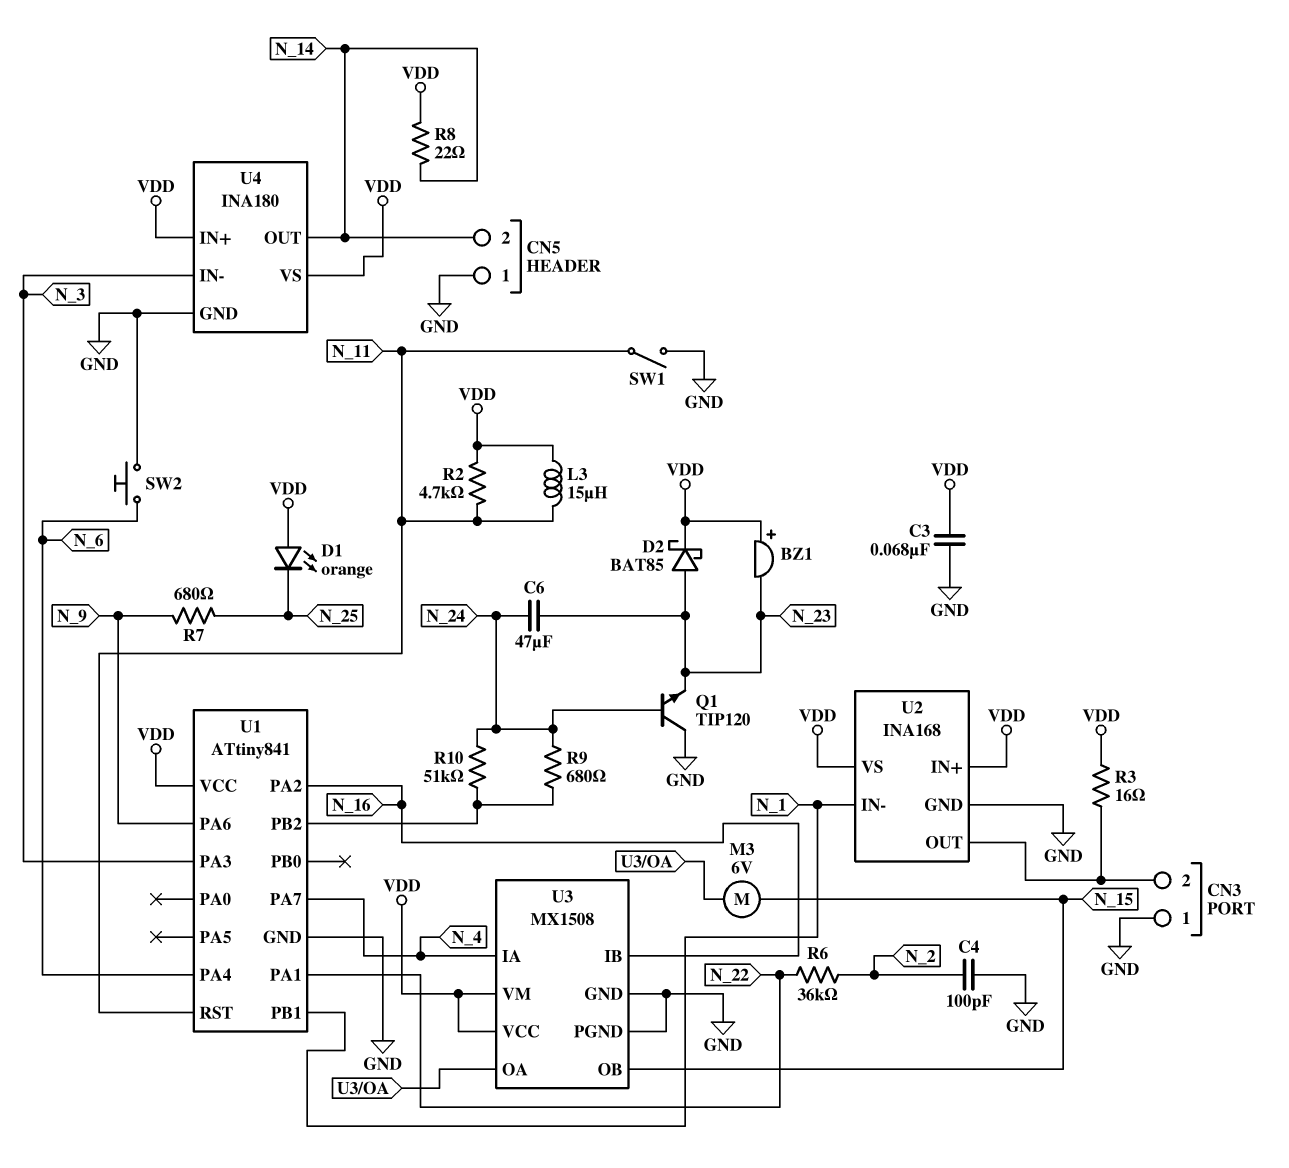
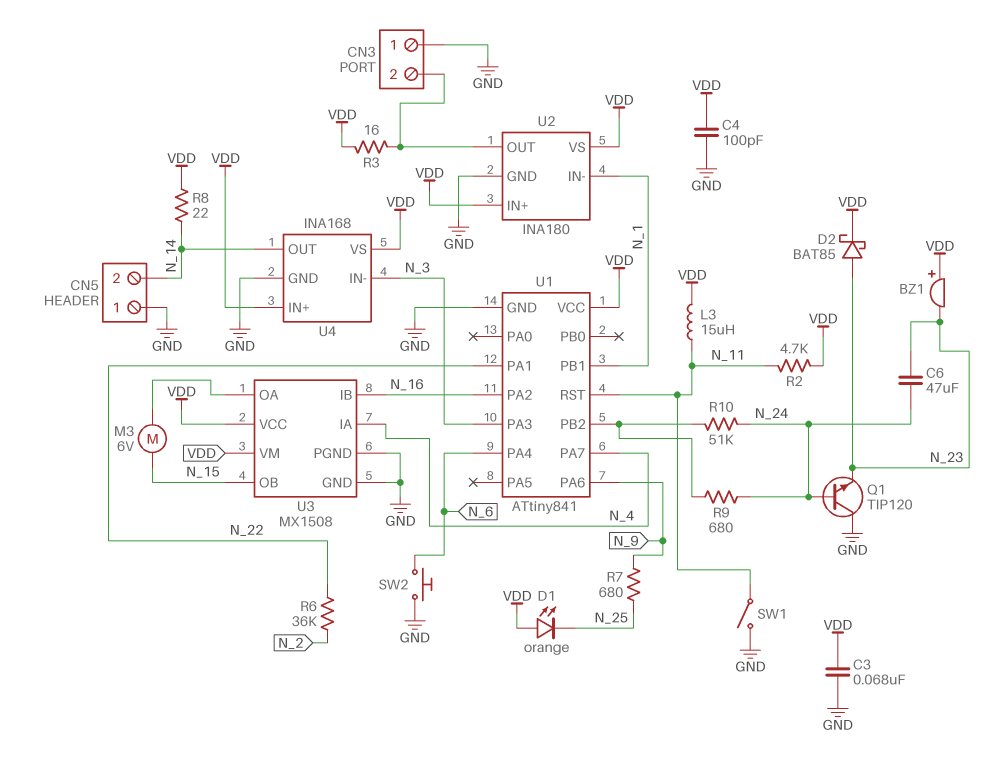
C4: 100pF (GND, N_2) -> 100pF (GND, VDD)
U2: INA168 -> INA180
U4: INA180 -> INA168

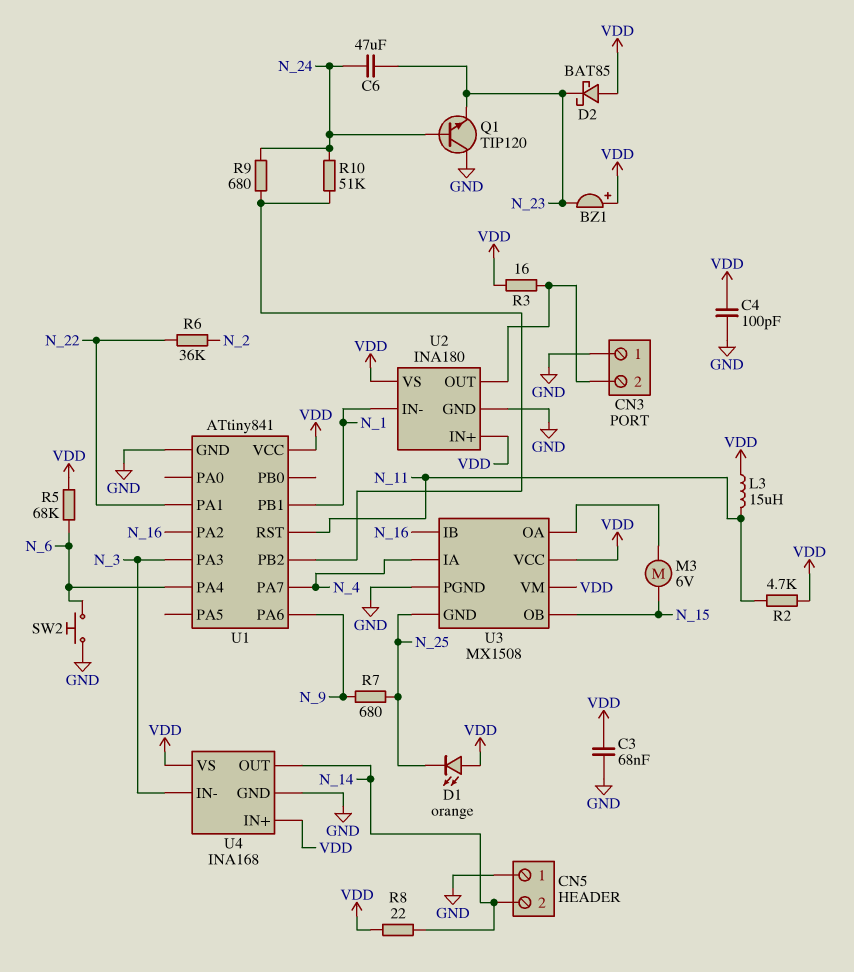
D2: schottky BAT85 (A N_23, K VDD) -> schottky BAT85 (A VDD, K N_23)
R5: none -> 68k (N_6, VDD)
SW1: switch (GND, N_11) -> none
U3 pin GND: GND -> N_25

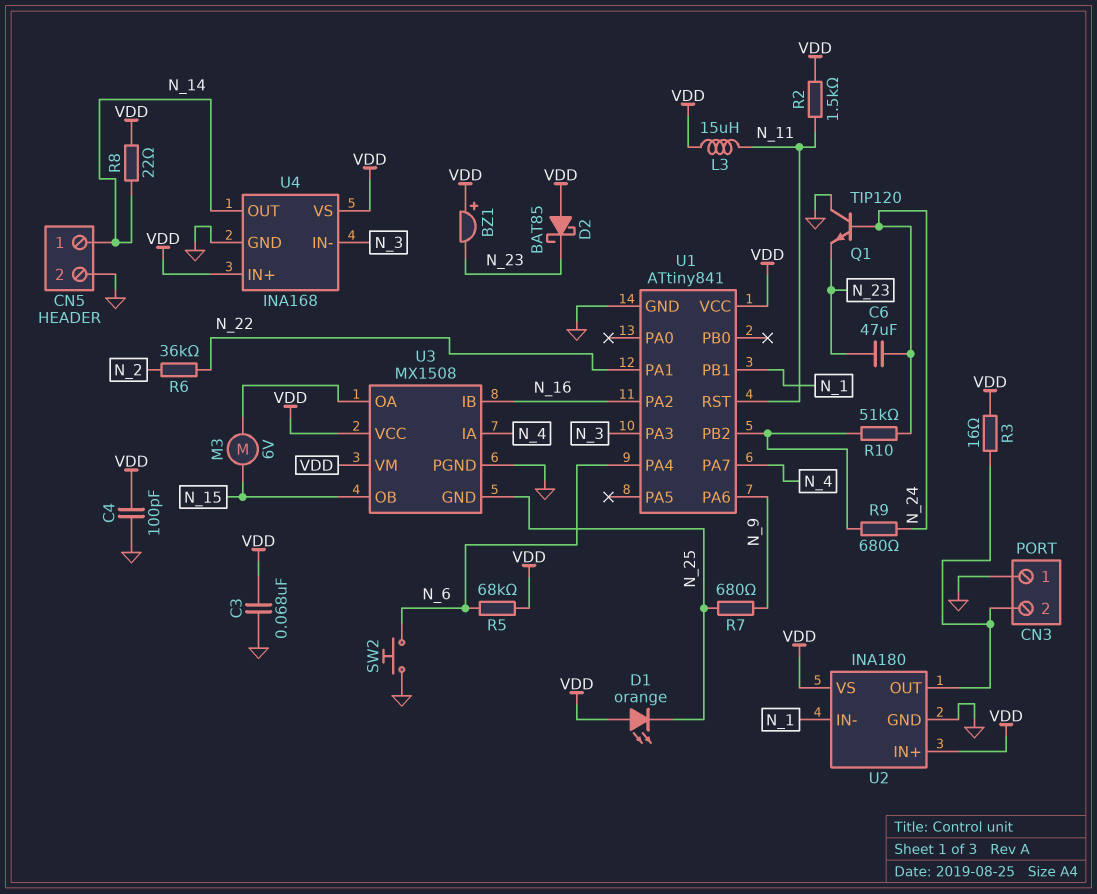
CN5 pin 1: GND -> N_14
CN5 pin 2: N_14 -> GND
R2: 4.7k (N_11, VDD) -> 1.5k (N_11, VDD)

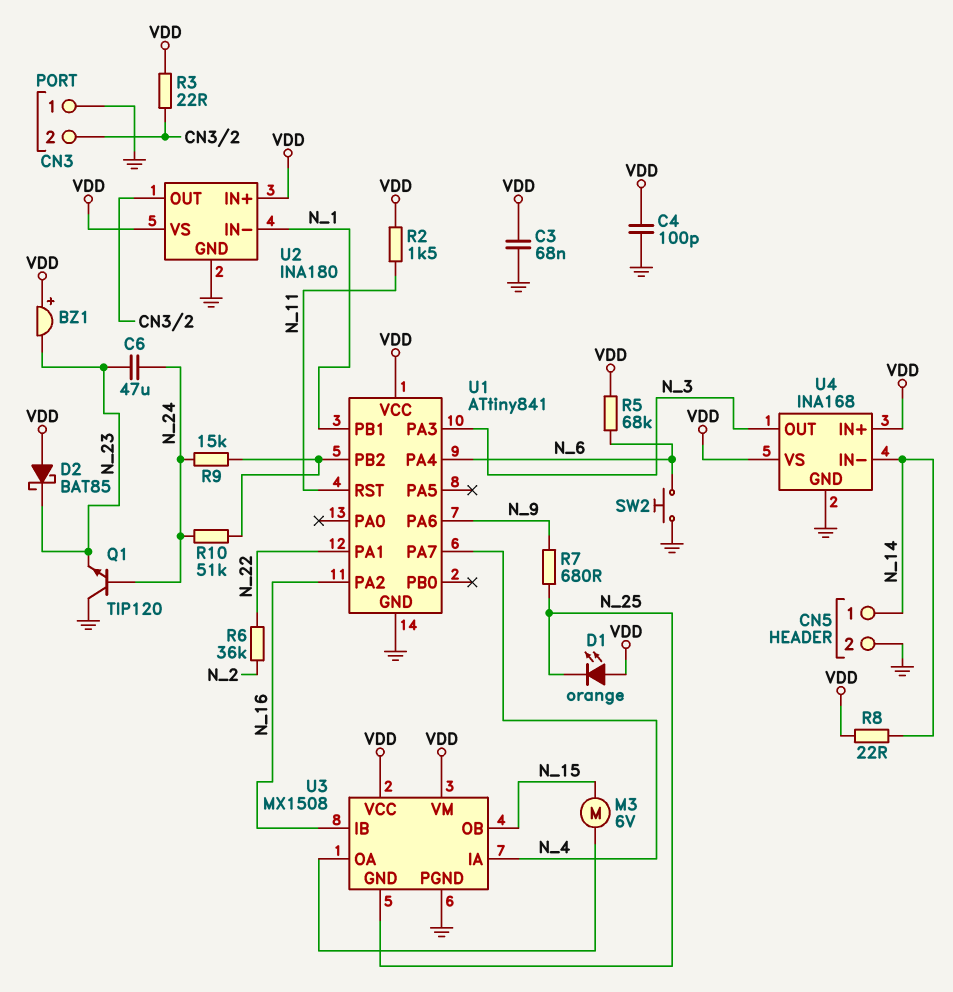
L3: 15uH (N_11, VDD) -> none
R3: 16 (CN3/2, VDD) -> 22 (CN3/2, VDD)
R9: 680 (N_24, U1/PB2) -> 15k (N_24, U1/PB2)
U4 pin IN-: N_3 -> N_14
U4 pin OUT: N_14 -> N_3

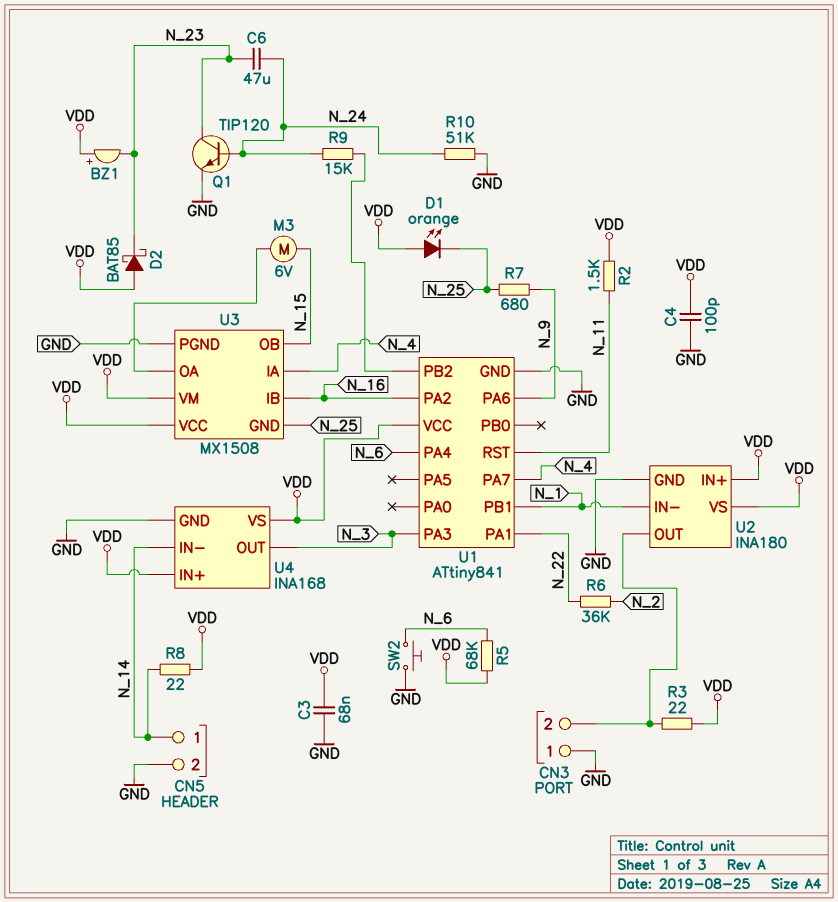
Q1: NPN TIP120 (B N_24, C GND, E N_23) -> NPN TIP120 (B N_24, C N_23, E GND)
R10: 51k (N_24, U1/PB2) -> 51k (GND, N_24)

